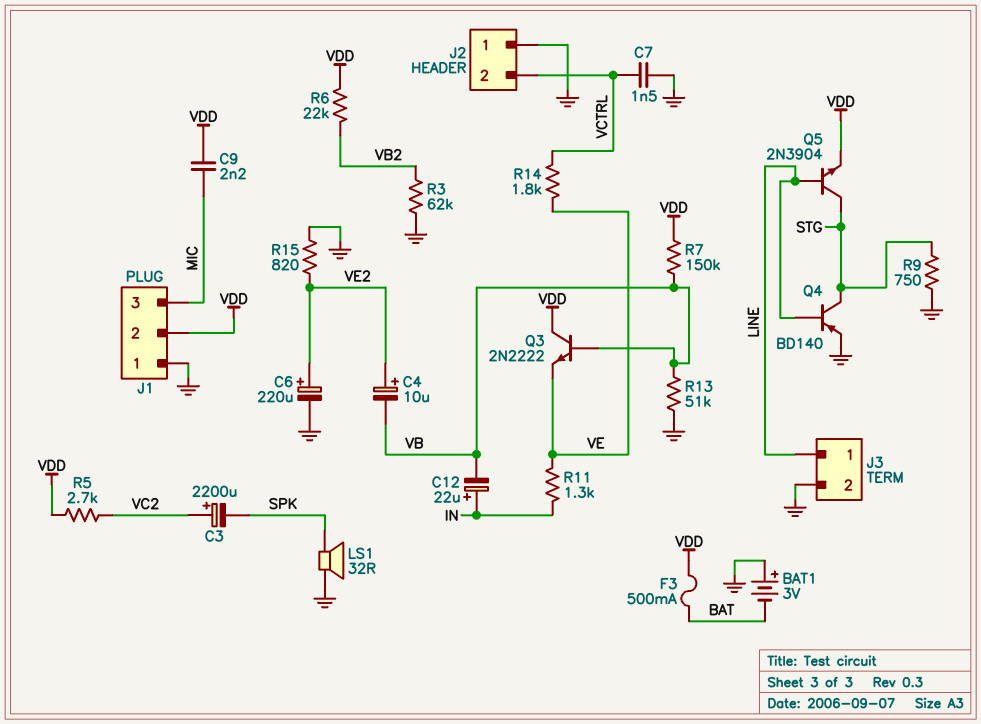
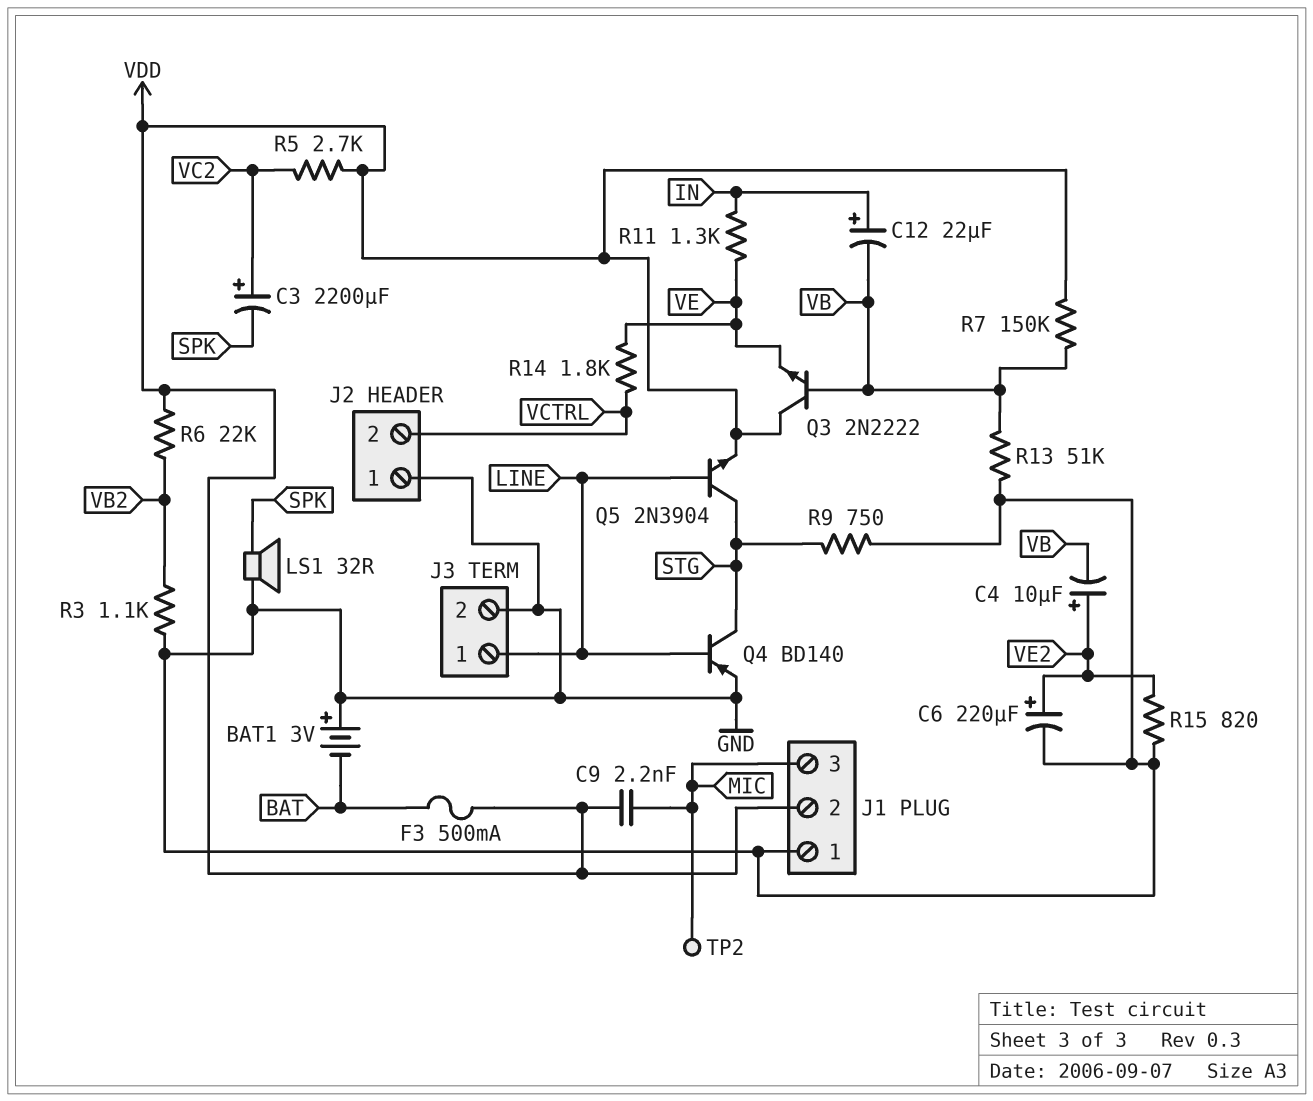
C7: 1.5nF (GND, VCTRL) -> none
R3: 62k (GND, VB2) -> 1.1k (GND, VB2)
TP2: none -> test point (MIC)

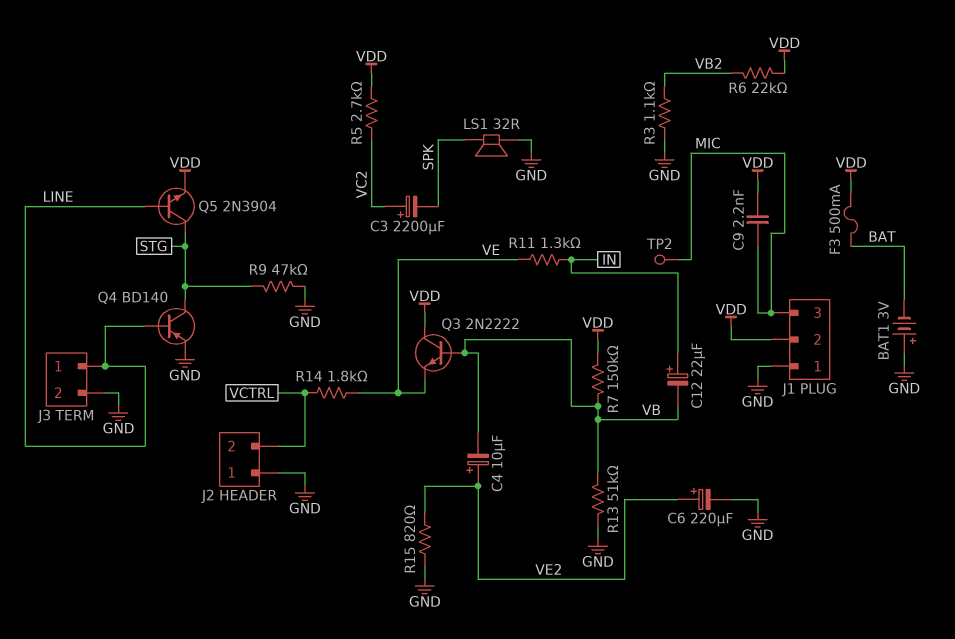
R9: 750 (GND, STG) -> 47k (GND, STG)

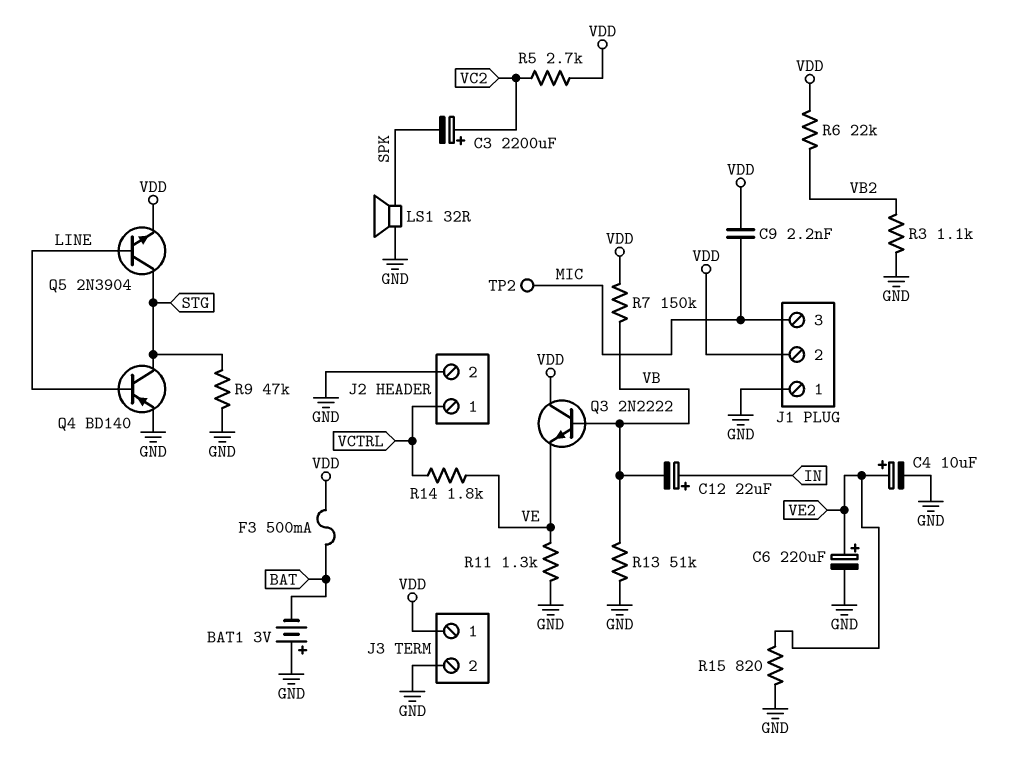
C4: 10uF (plus VE2, minus VB) -> 10uF (plus VE2, minus GND)
J2 pin 1: GND -> VCTRL
J2 pin 2: VCTRL -> GND
J3 pin 1: LINE -> VDD
R11: 1.3k (IN, VE) -> 1.3k (GND, VE)

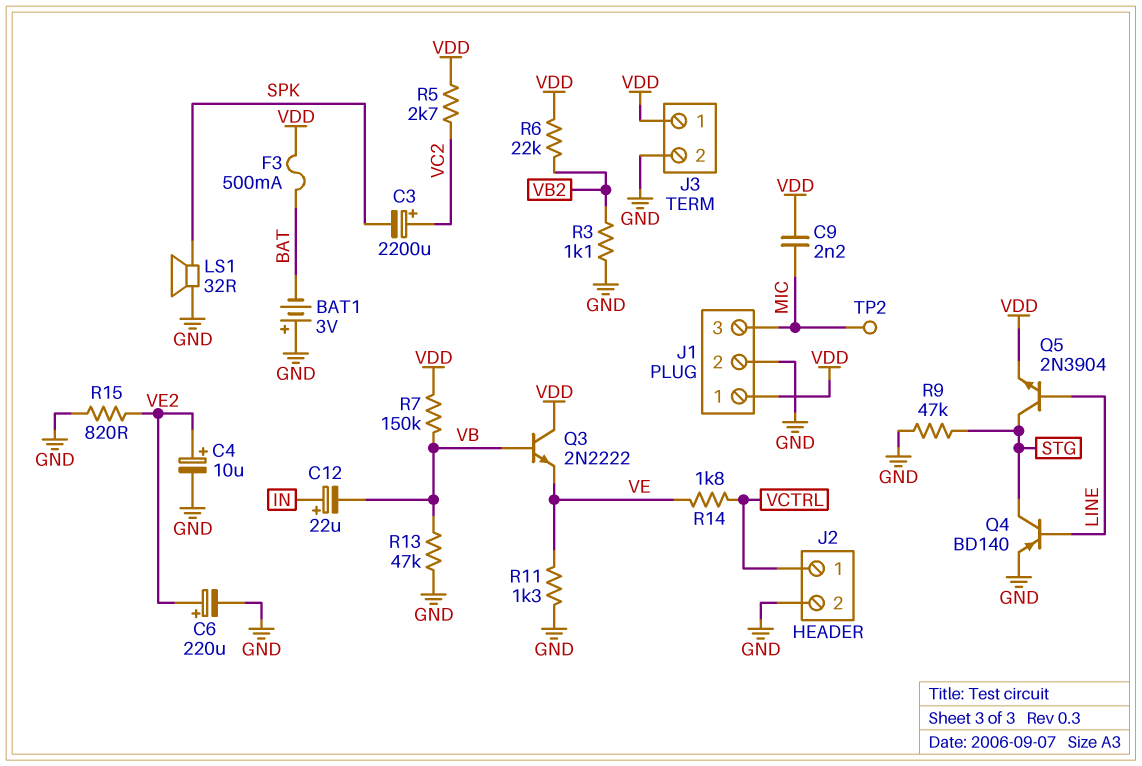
J1 pin 1: GND -> VDD
J1 pin 2: VDD -> GND
R13: 51k (GND, VB) -> 47k (GND, VB)

